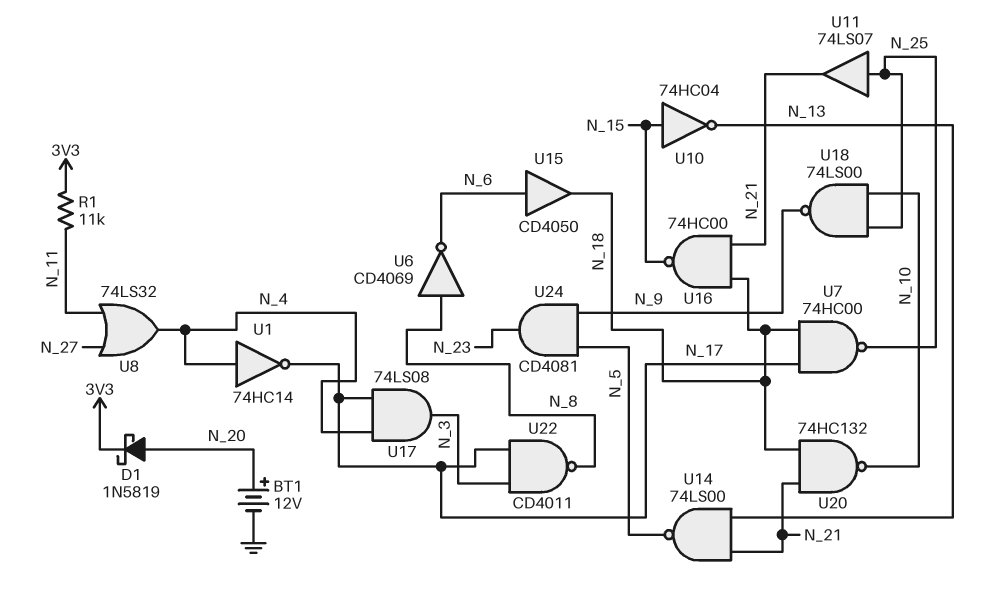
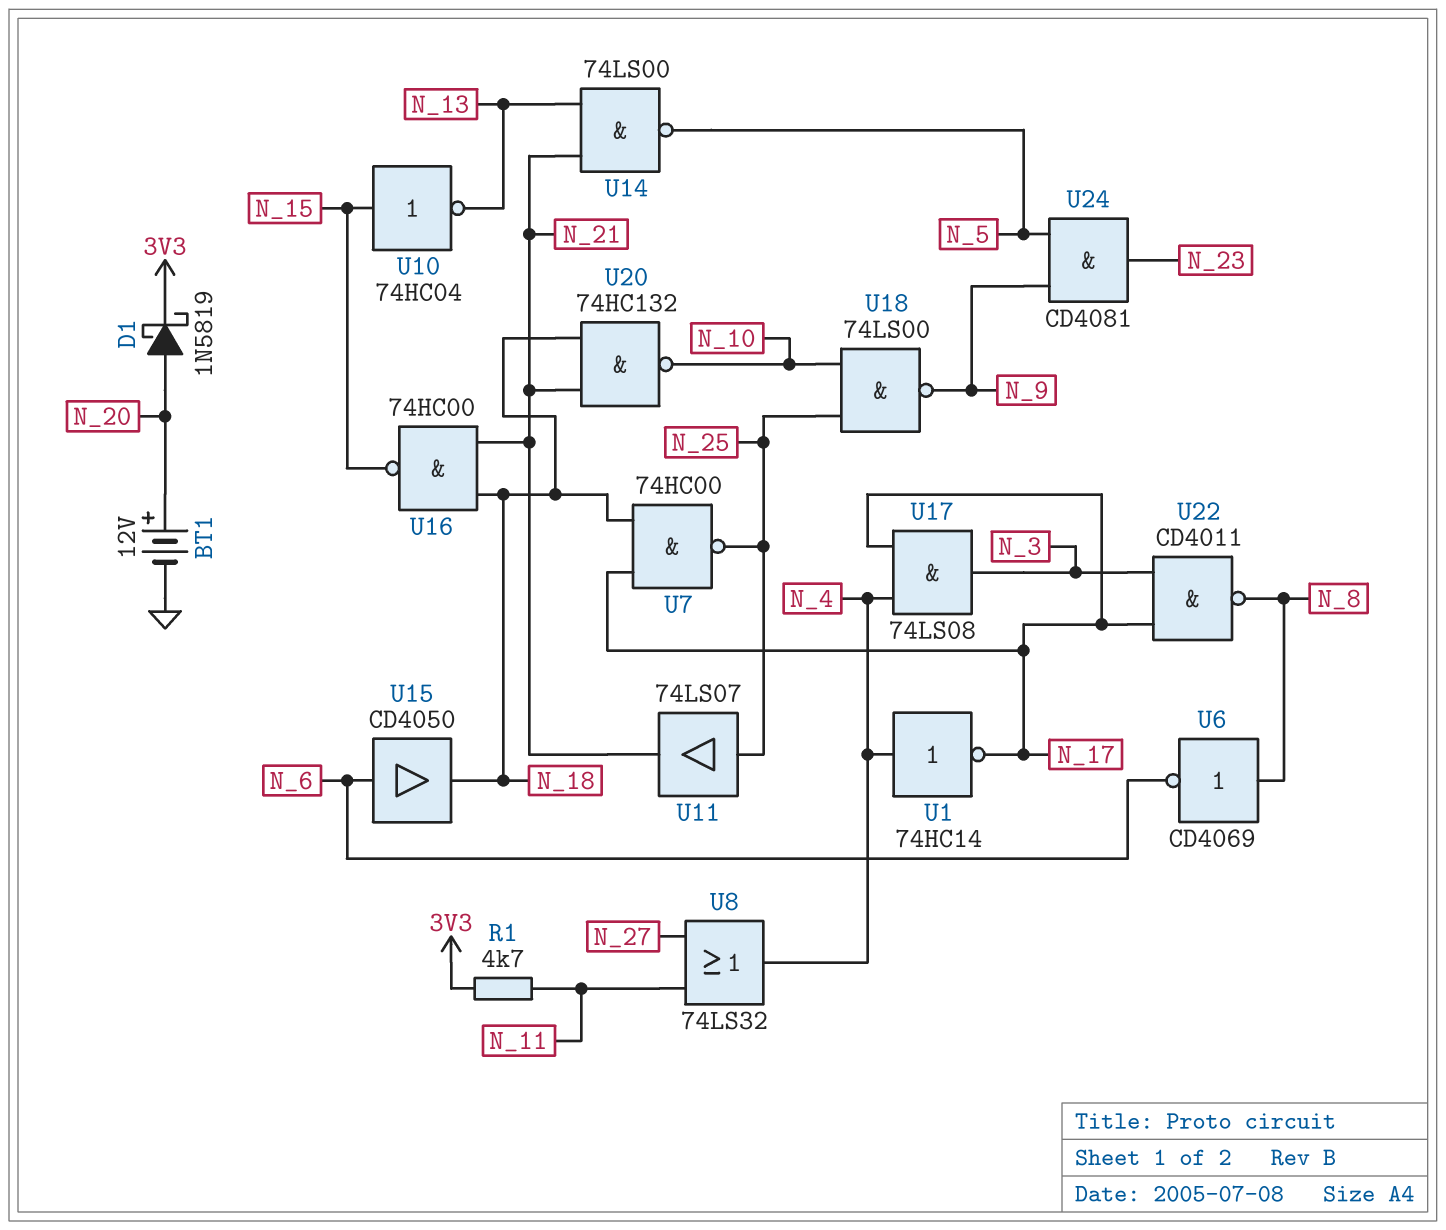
R1: 11k (3V3, N_11) -> 4.7k (3V3, N_11)

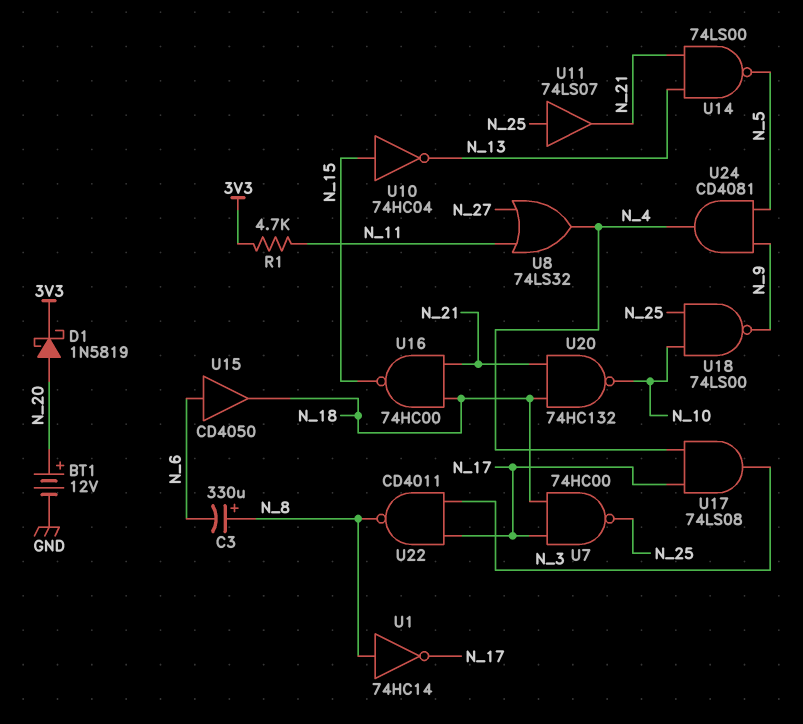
C3: none -> 330uF (plus N_8, minus N_6)
U1: NOT 74HC14 (in N_4, out N_17) -> NOT 74HC14 (in N_8, out N_17)
U6: NOT CD4069 (in N_8, out N_6) -> none
U24: AND CD4081 (in N_5, in N_9, out N_23) -> AND CD4081 (in N_5, in N_9, out N_4)

